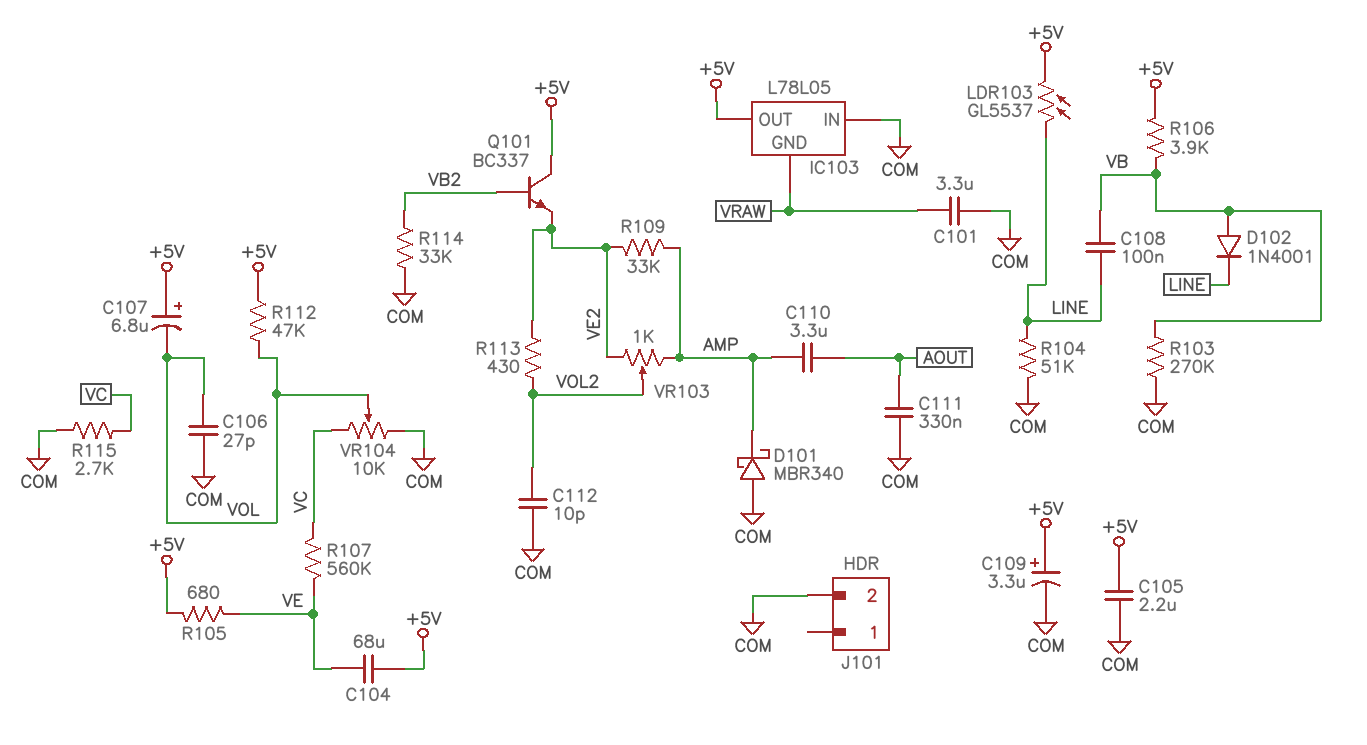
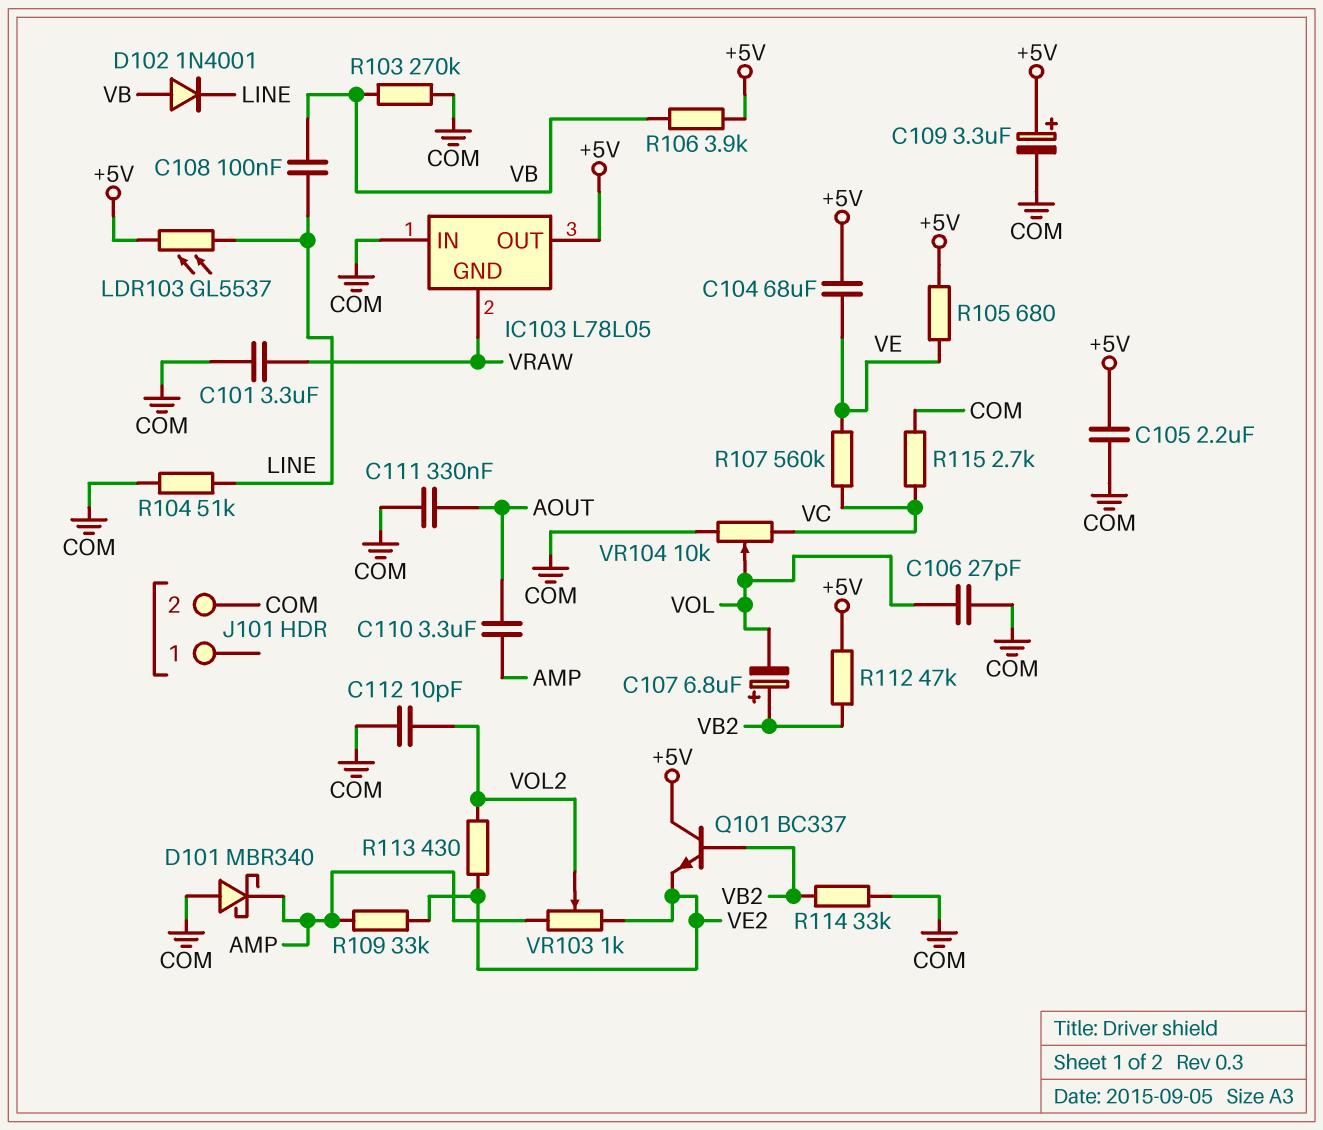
C107: 6.8uF (plus +5V, minus VOL) -> 6.8uF (plus VB2, minus VOL)
R112: 47k (+5V, VOL) -> 47k (+5V, VB2)

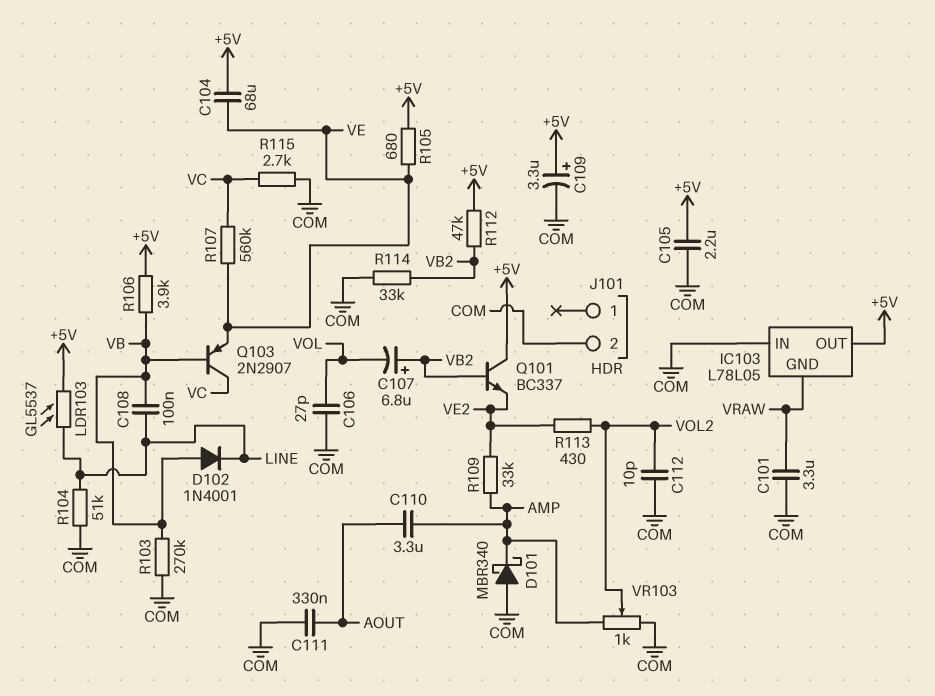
Q103: none -> PNP 2N2907 (B VB, C VC, E VE)
VR103: 1k (AMP, VE2, wiper VOL2) -> 1k (AMP, COM, wiper VOL2)
VR104: 10k (COM, VC, wiper VOL) -> none

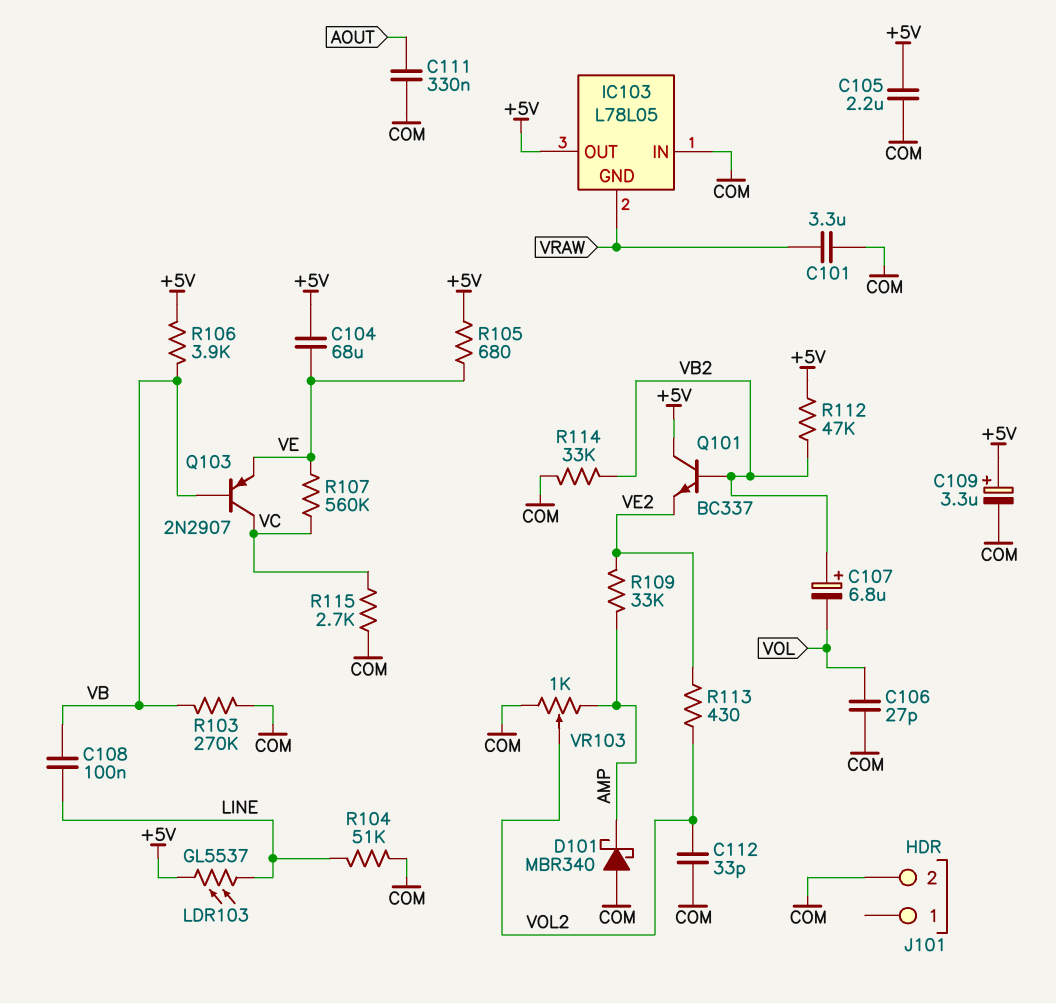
C110: 3.3uF (AMP, AOUT) -> none
C112: 10pF (COM, VOL2) -> 33pF (COM, VOL2)
D102: diode 1N4001 (A VB, K LINE) -> none

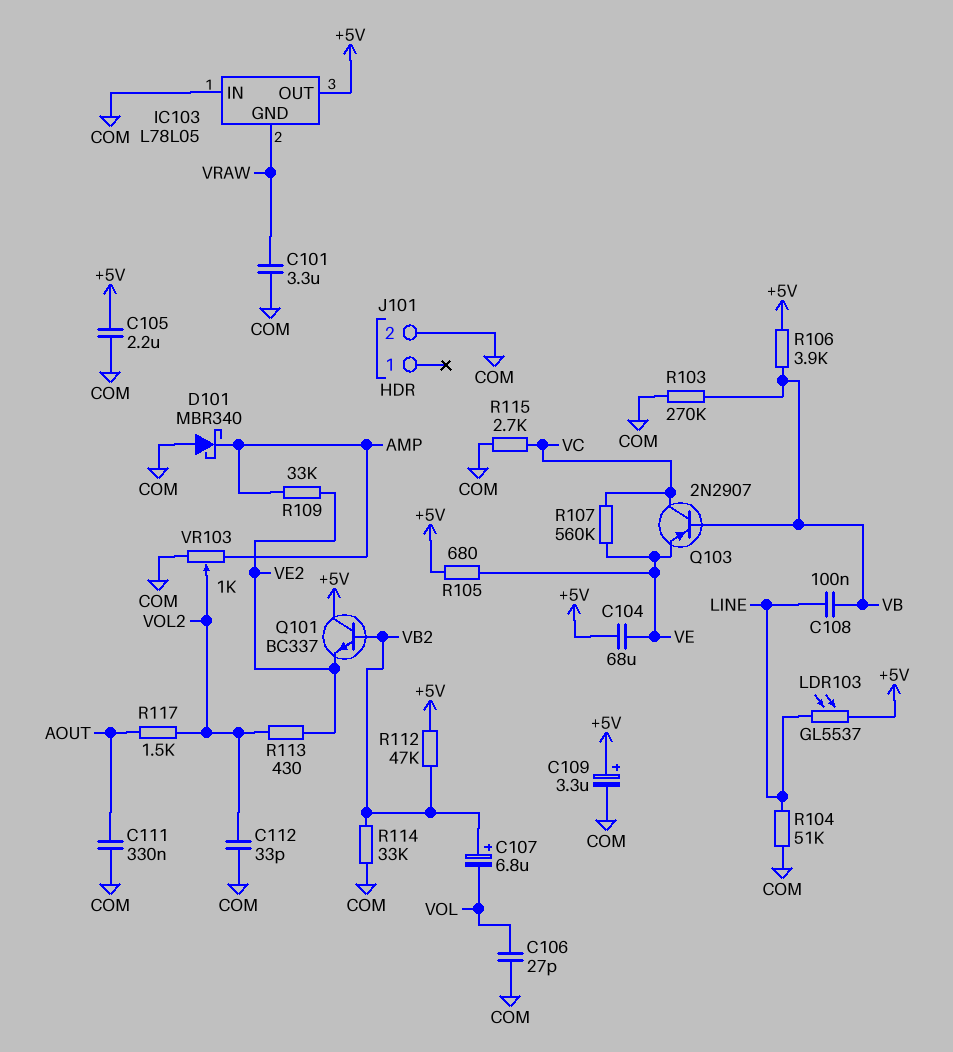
R117: none -> 1.5k (AOUT, VOL2)

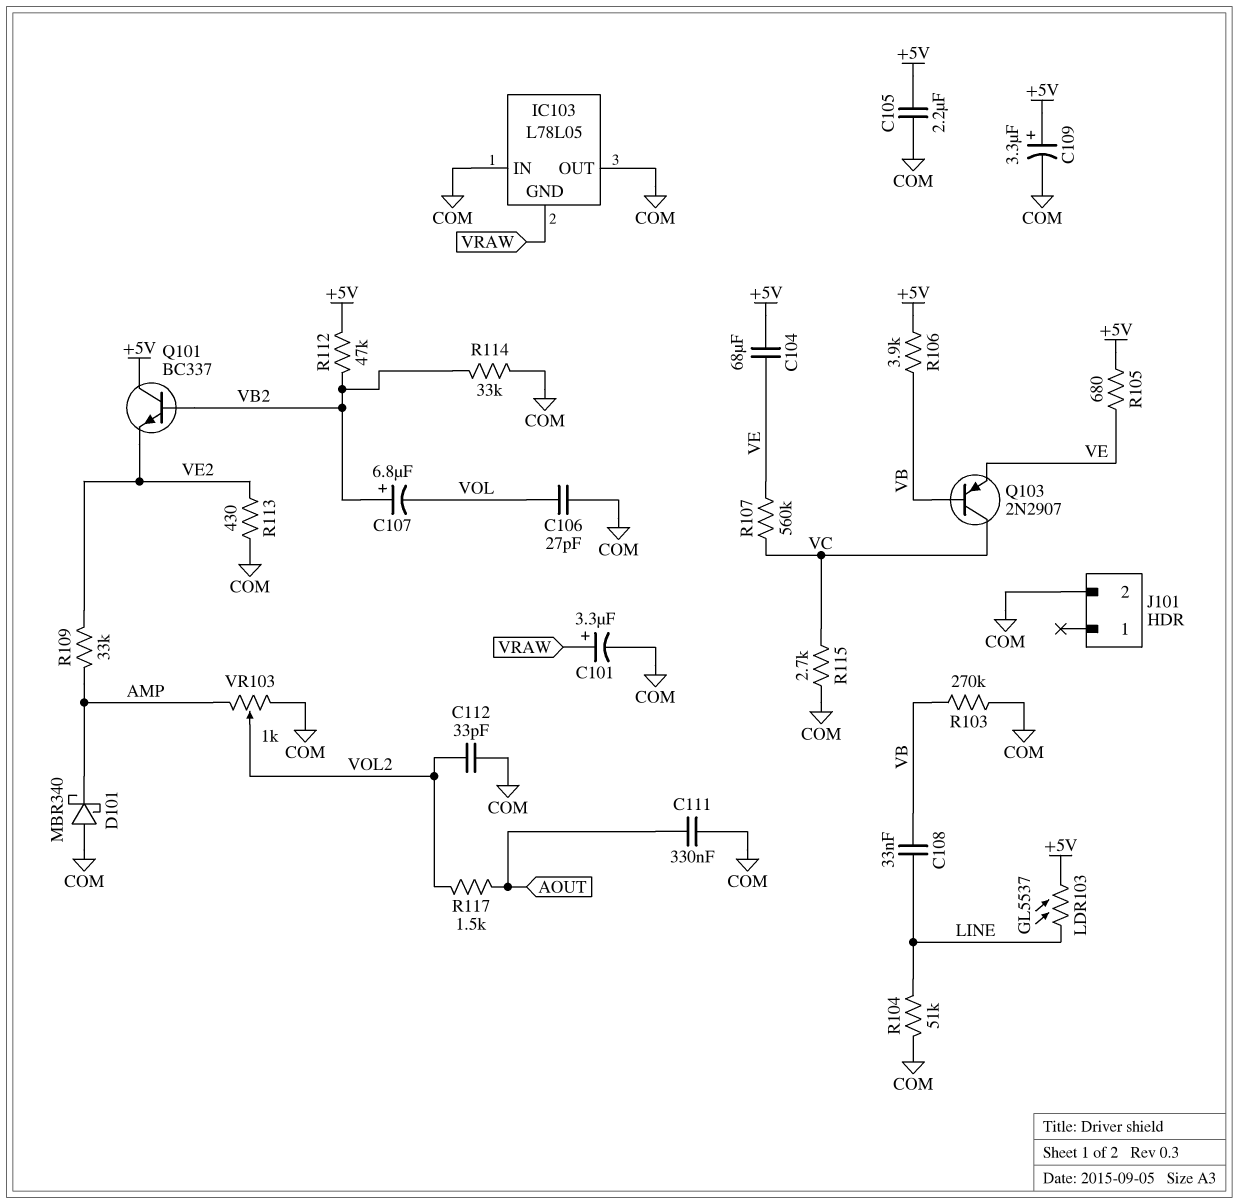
C101: 3.3uF (COM, VRAW) -> 3.3uF (plus VRAW, minus COM)
C108: 100nF (LINE, VB) -> 33nF (LINE, VB)
IC103 pin OUT: +5V -> COM
R113: 430 (VE2, VOL2) -> 430 (COM, VE2)

